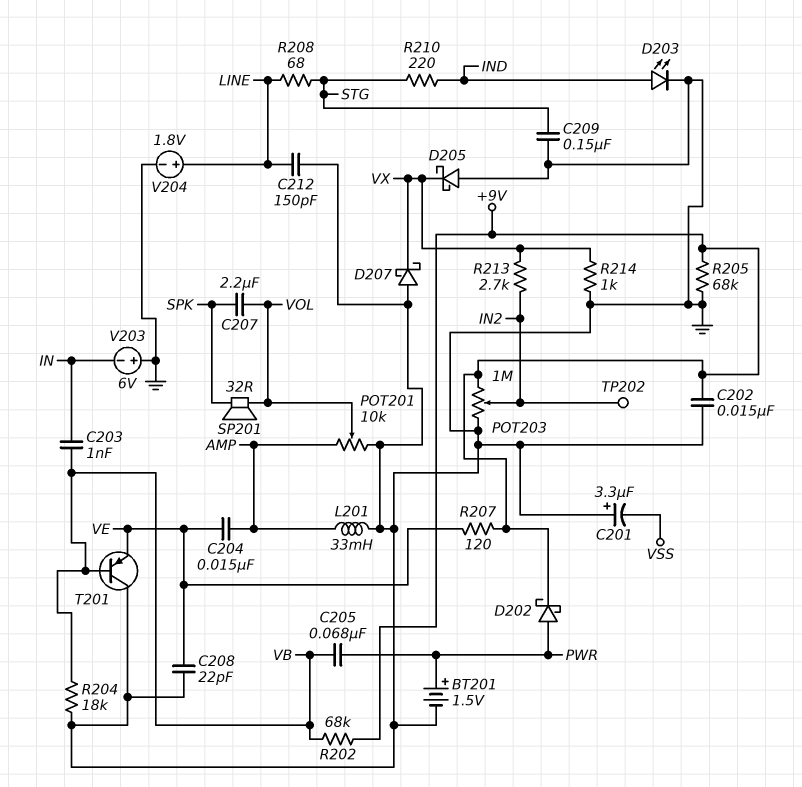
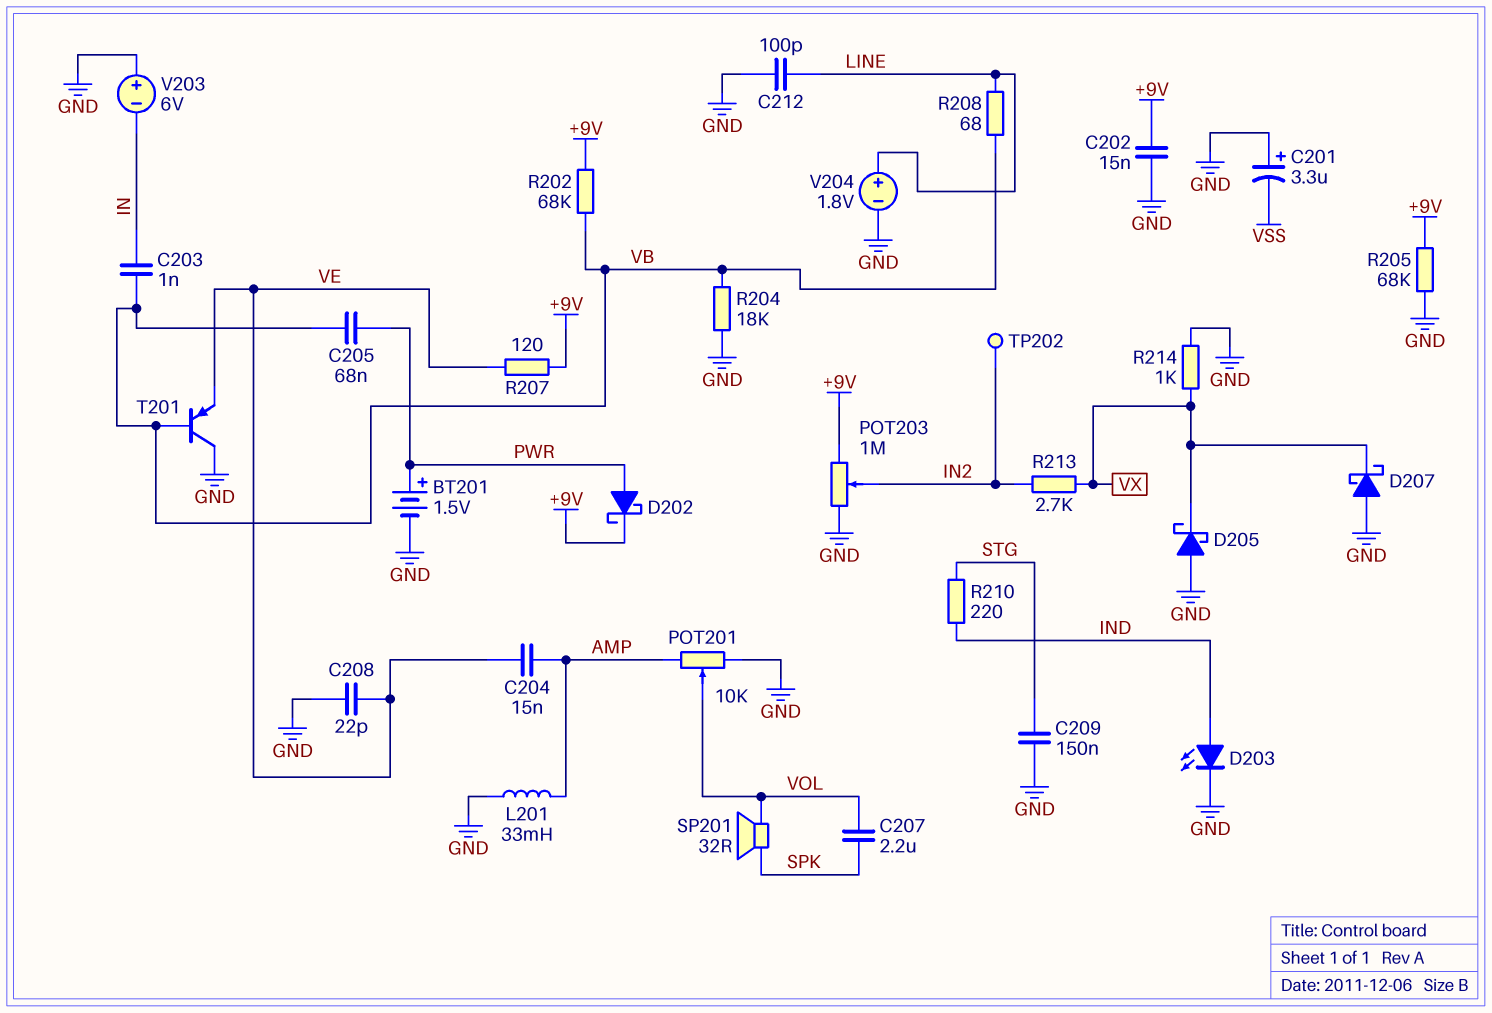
C212: 150pF (GND, LINE) -> 100pF (GND, LINE)
R208: 68 (LINE, STG) -> 68 (LINE, VB)

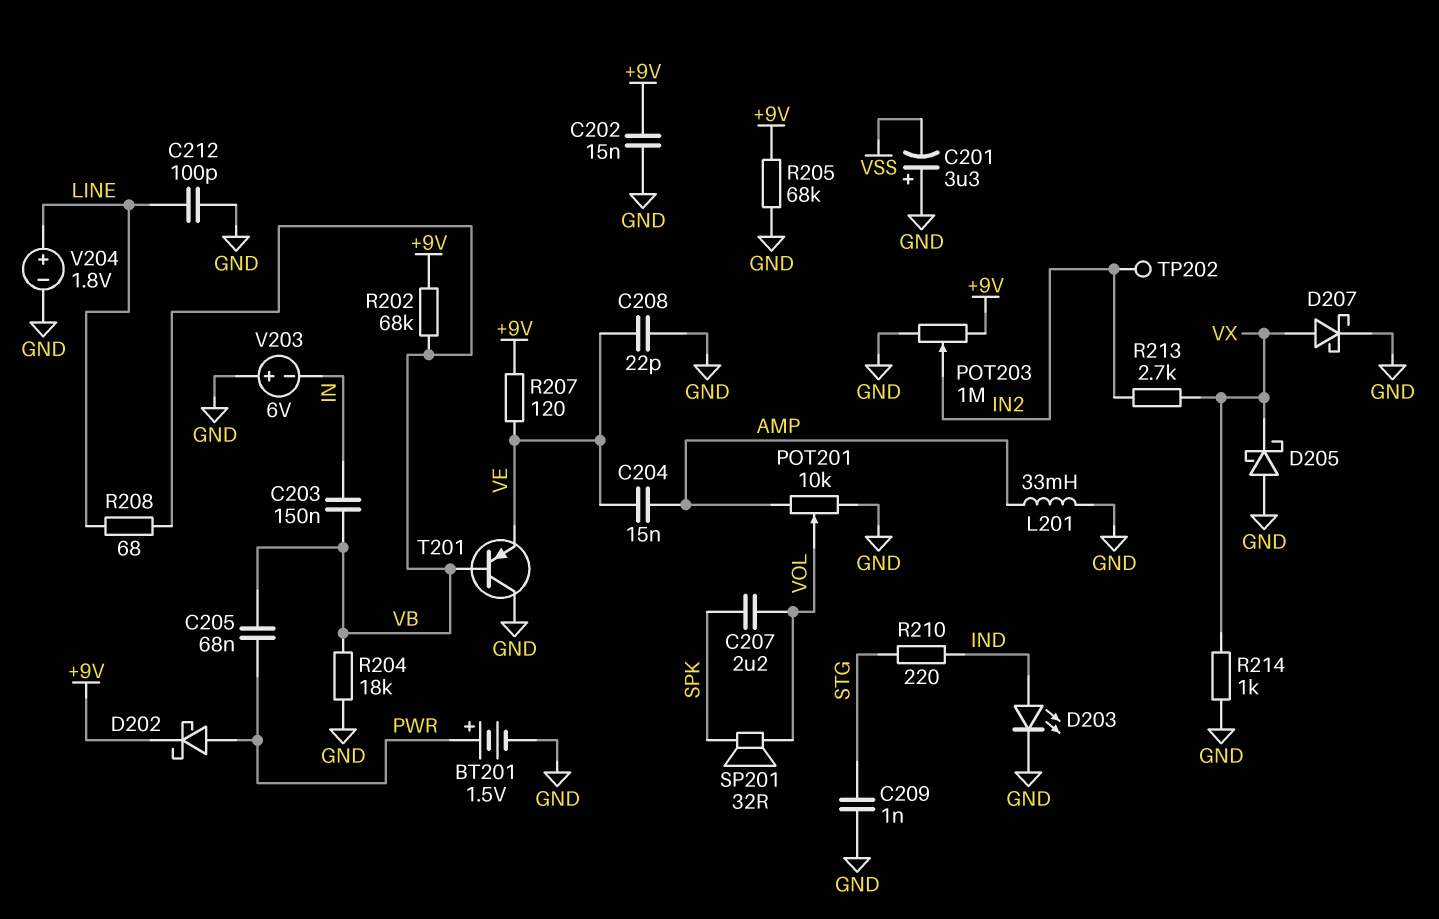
C203: 1nF (IN, VB) -> 150nF (IN, VB)
C209: 150nF (GND, STG) -> 1nF (GND, STG)
D207: schottky (A GND, K VX) -> schottky (A VX, K GND)

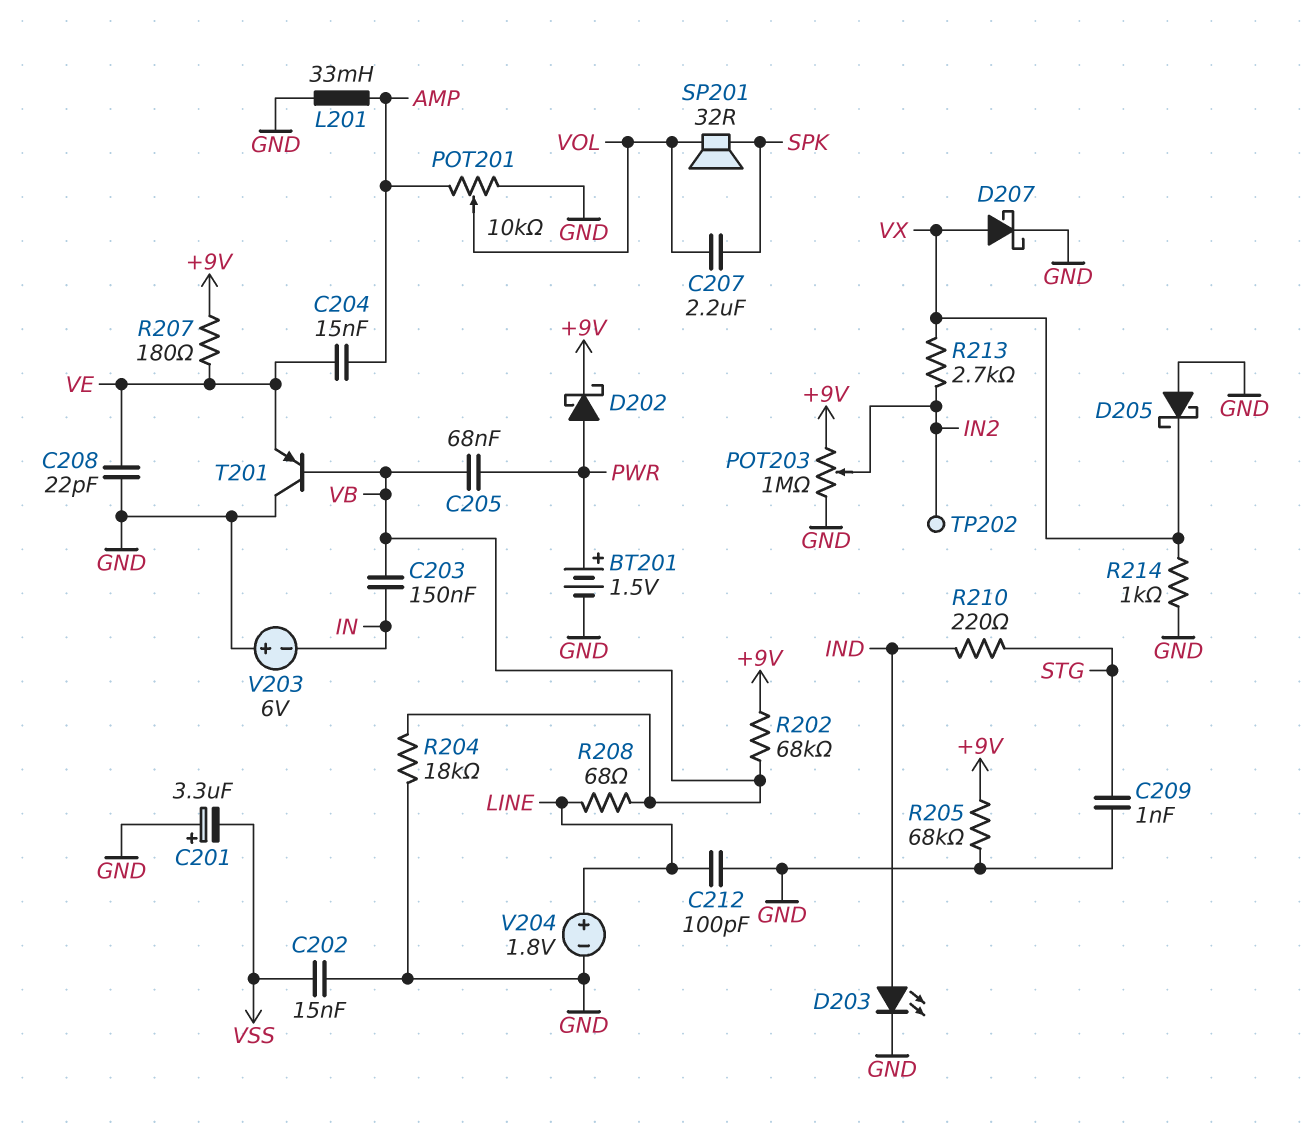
C202: 15nF (+9V, GND) -> 15nF (GND, VSS)
R207: 120 (+9V, VE) -> 180 (+9V, VE)

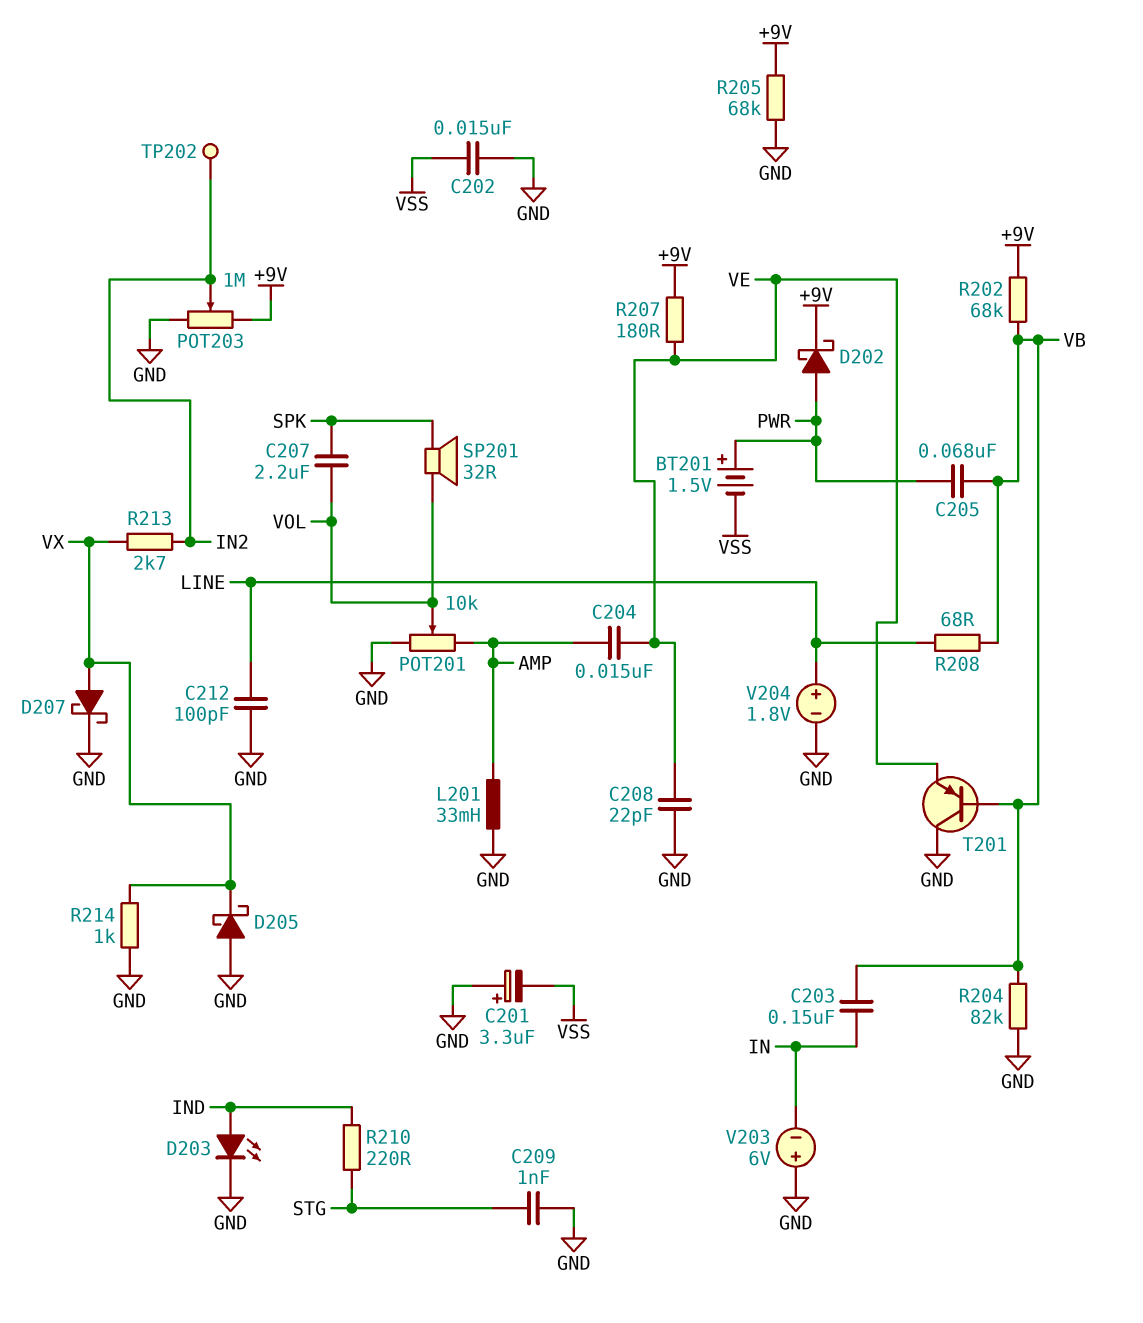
BT201: 1.5V (plus PWR, minus GND) -> 1.5V (plus PWR, minus VSS)
R204: 18k (GND, VB) -> 82k (GND, VB)

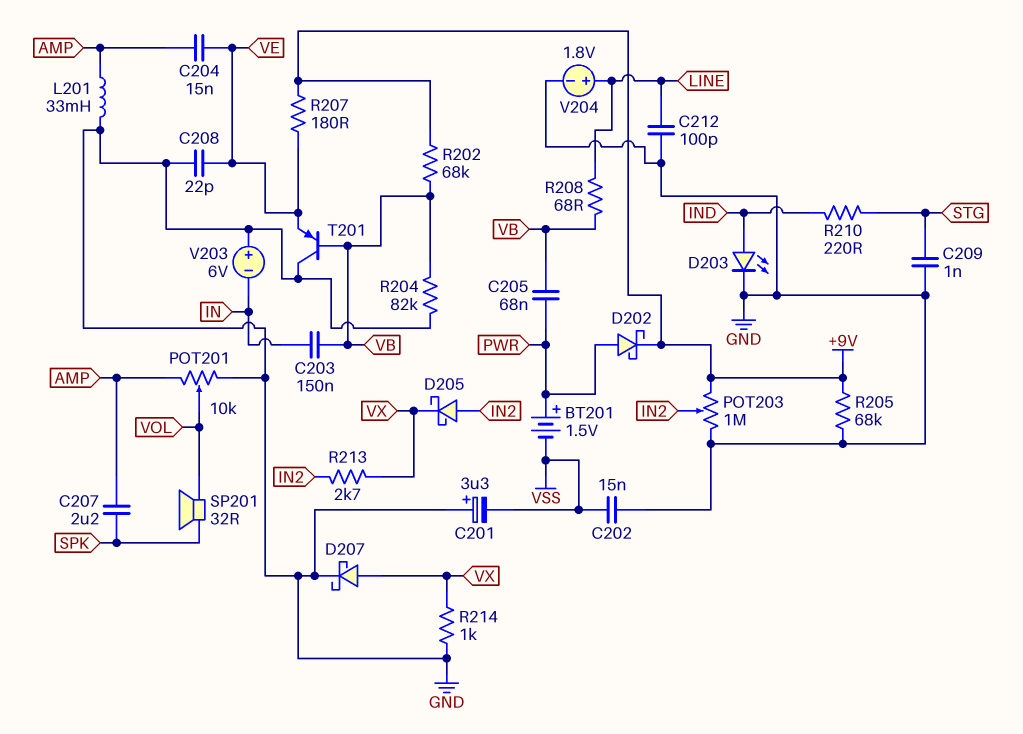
C207: 2.2uF (SPK, VOL) -> 2.2uF (AMP, SPK)
D205: schottky (A GND, K VX) -> schottky (A IN2, K VX)
TP202: test point (IN2) -> none

